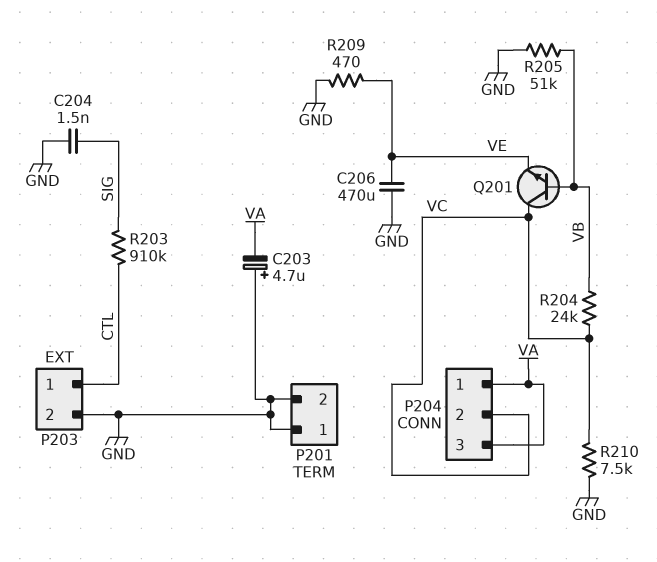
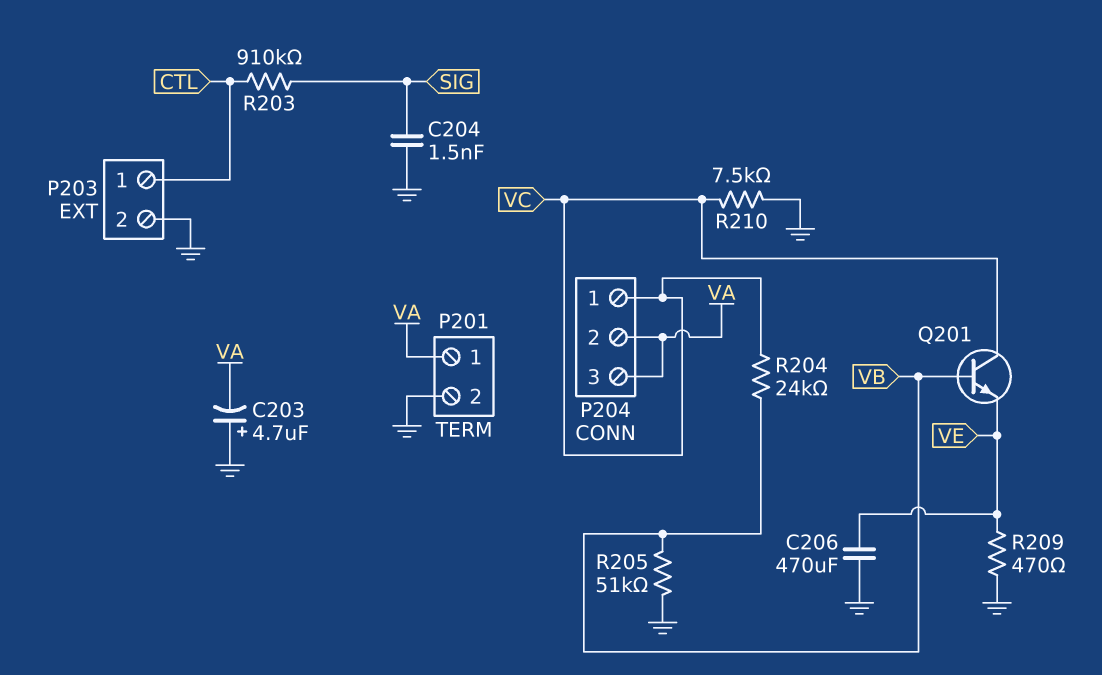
P201 pin 1: GND -> VA
P204 pin 1: VA -> VC
P204 pin 2: VC -> VA

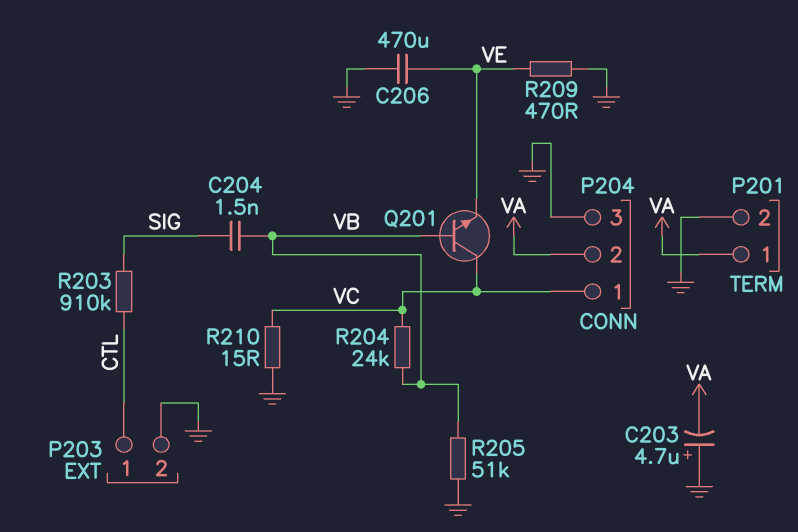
C204: 1.5nF (GND, SIG) -> 1.5nF (SIG, VB)
P204 pin 3: VA -> GND
R210: 7.5k (GND, VC) -> 15 (GND, VC)

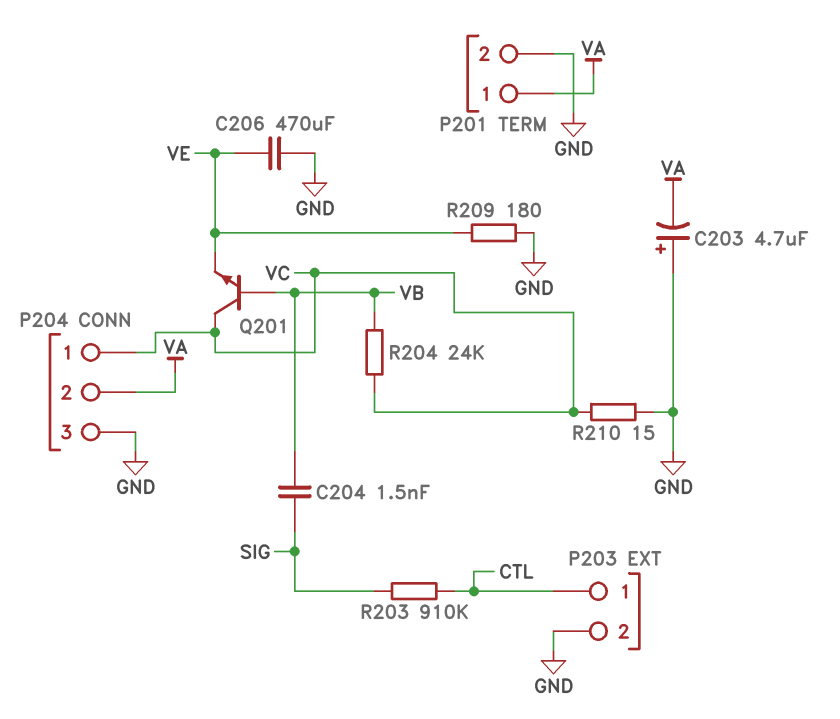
R205: 51k (GND, VB) -> none
R209: 470 (GND, VE) -> 180 (GND, VE)

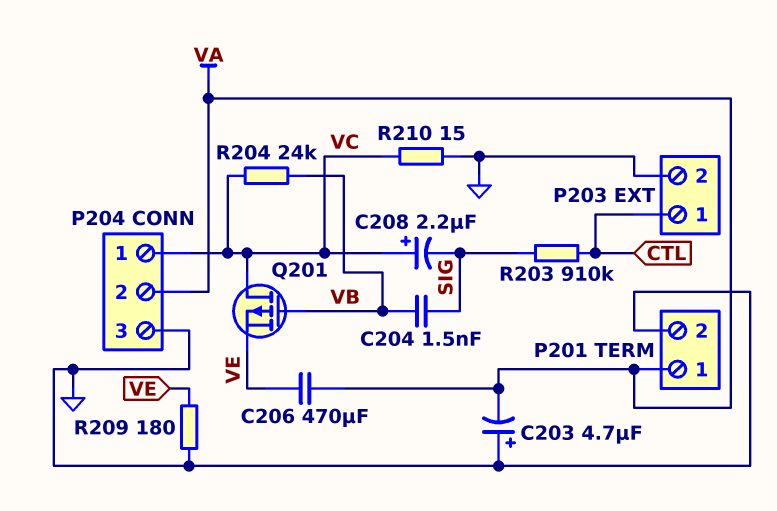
C206: 470uF (GND, VE) -> 470uF (VA, VE)
C208: none -> 2.2uF (plus VC, minus SIG)
Q201: NPN (B VB, C VC, E VE) -> PMOS (G VB, D VC, S VE)

